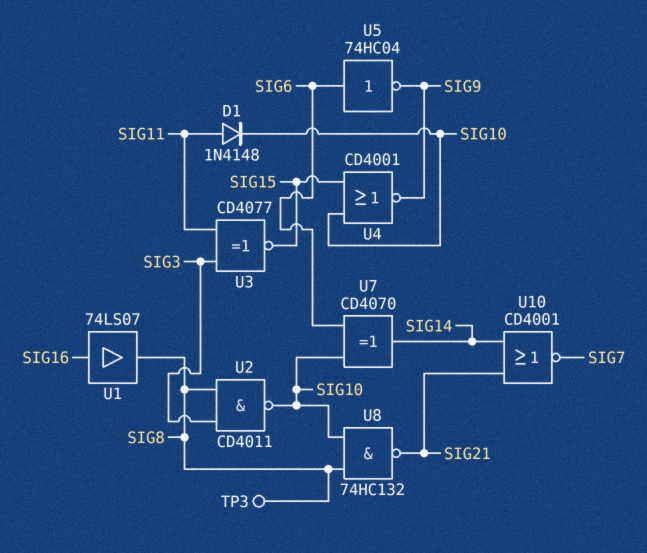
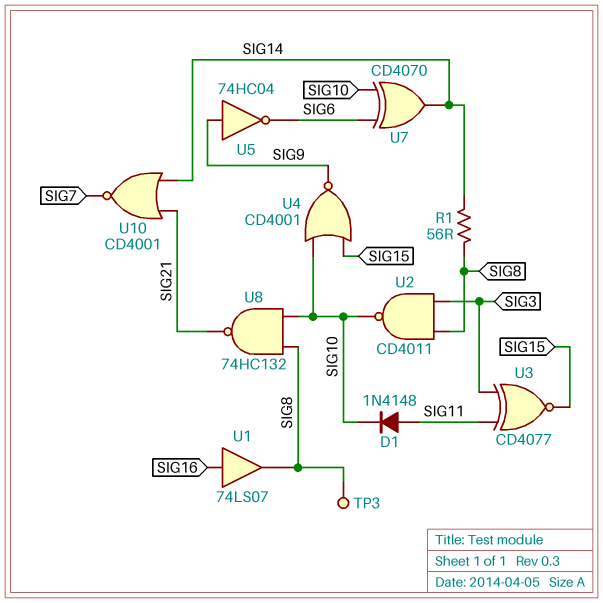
R1: none -> 56 (SIG8, SIG14)
U5: NOT 74HC04 (in SIG6, out SIG9) -> NOT 74HC04 (in SIG9, out SIG6)

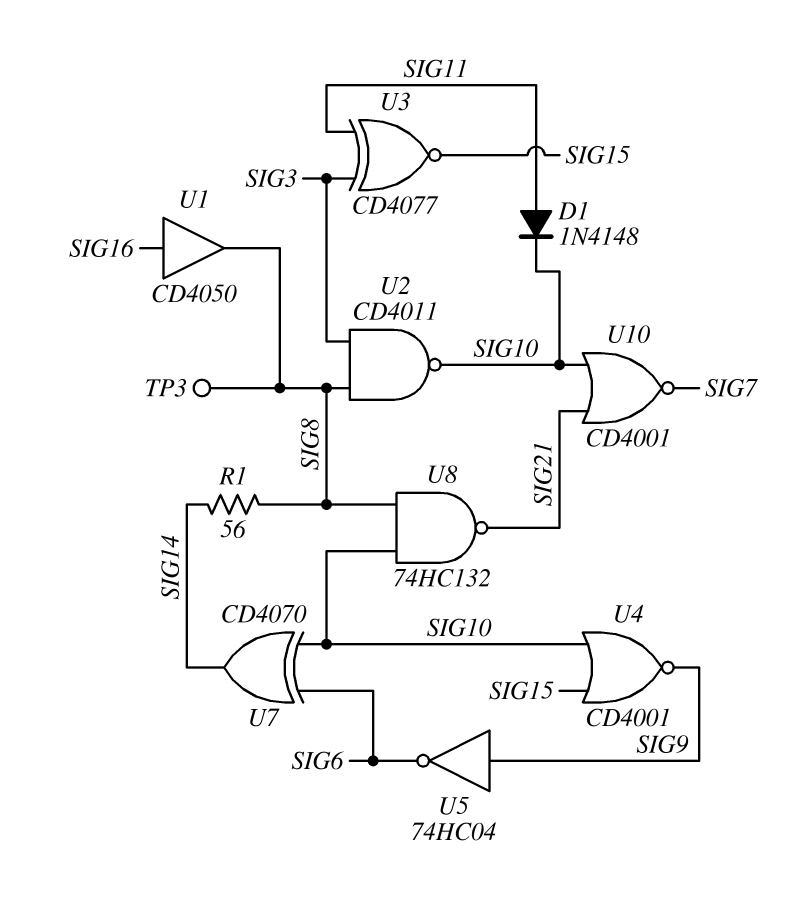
U1: buffer 74LS07 (in SIG16, out SIG8) -> buffer CD4050 (in SIG16, out SIG8)
U10: NOR CD4001 (in SIG14, in SIG21, out SIG7) -> NOR CD4001 (in SIG10, in SIG21, out SIG7)

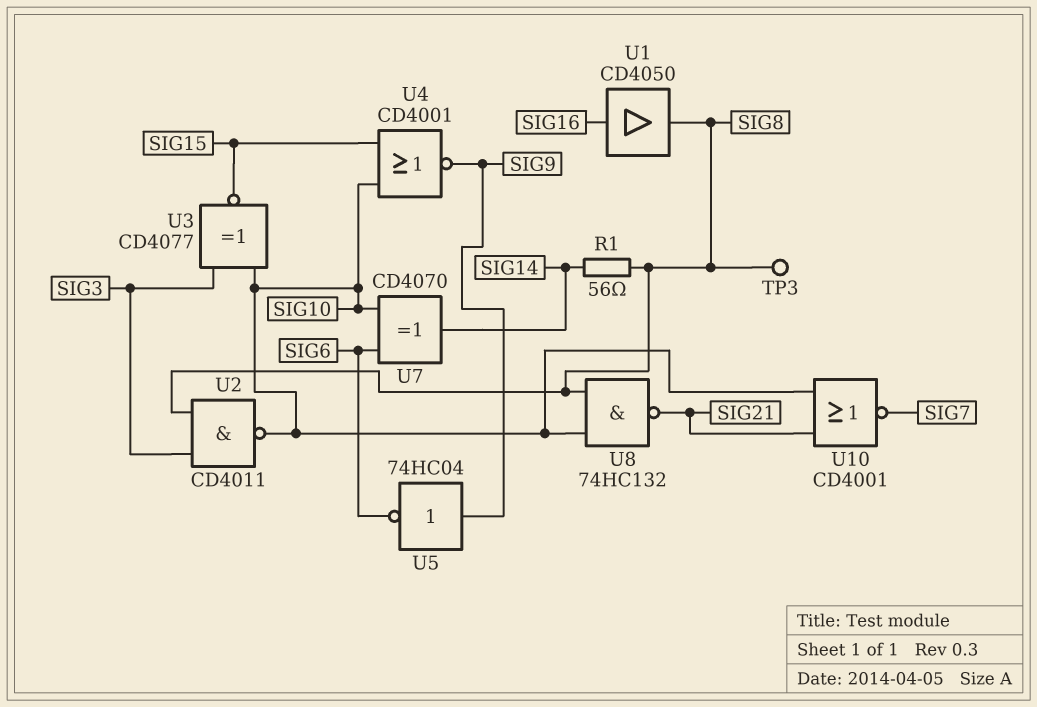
D1: diode 1N4148 (A SIG11, K SIG10) -> none
U3: XNOR CD4077 (in SIG3, in SIG11, out SIG15) -> XNOR CD4077 (in SIG3, in SIG10, out SIG15)

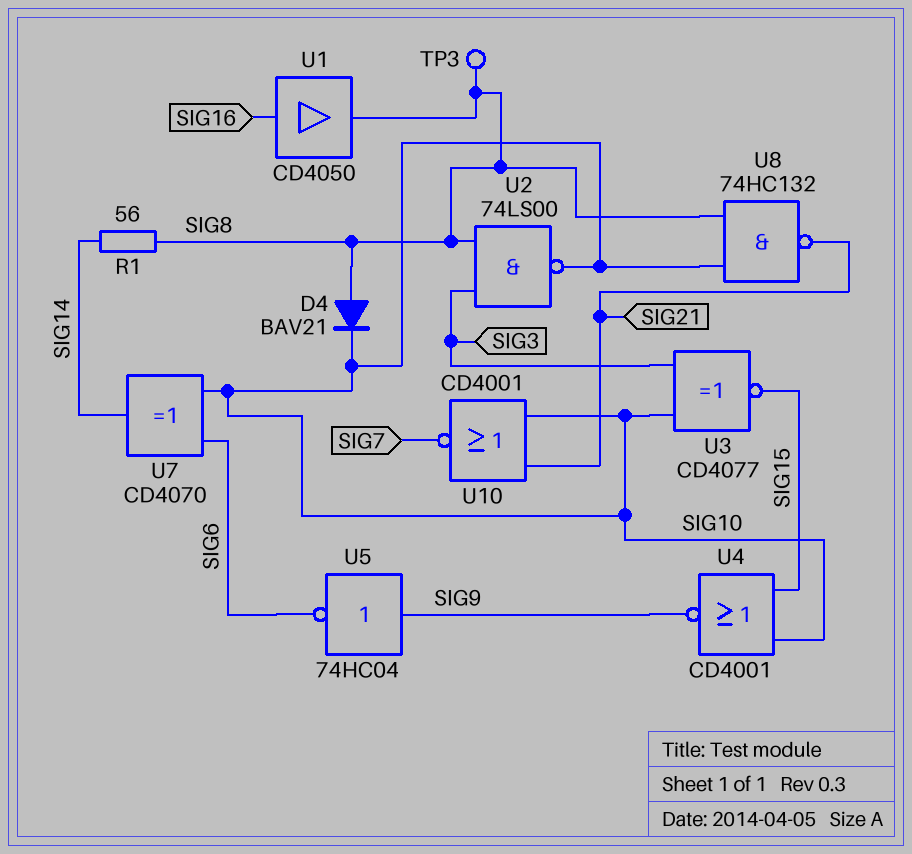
D4: none -> diode BAV21 (A SIG8, K SIG10)
U2: NAND CD4011 (in SIG3, in SIG8, out SIG10) -> NAND 74LS00 (in SIG3, in SIG8, out SIG10)

